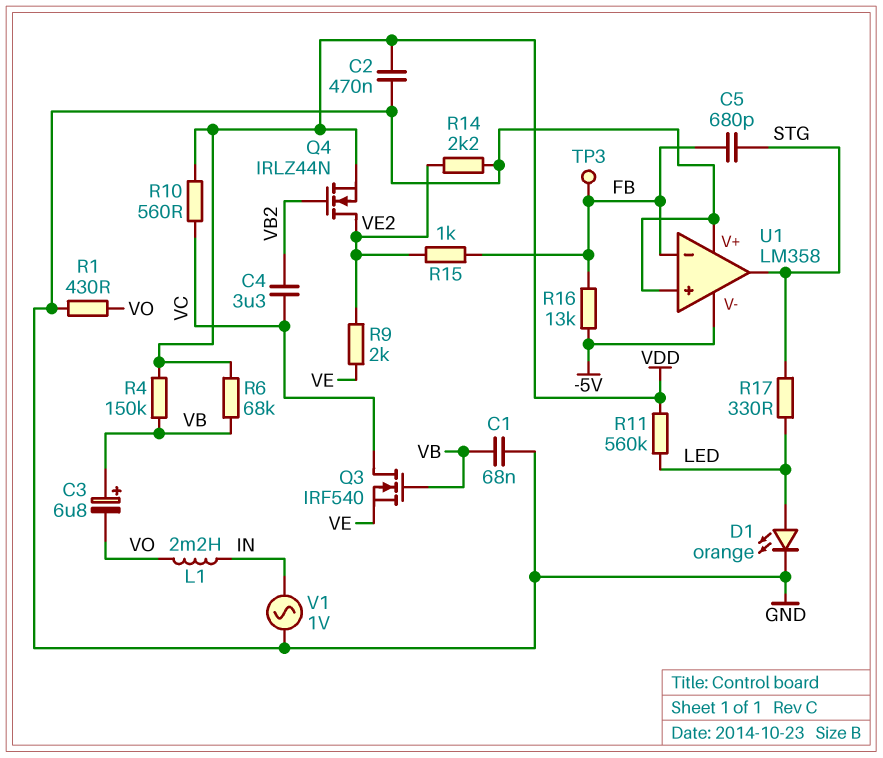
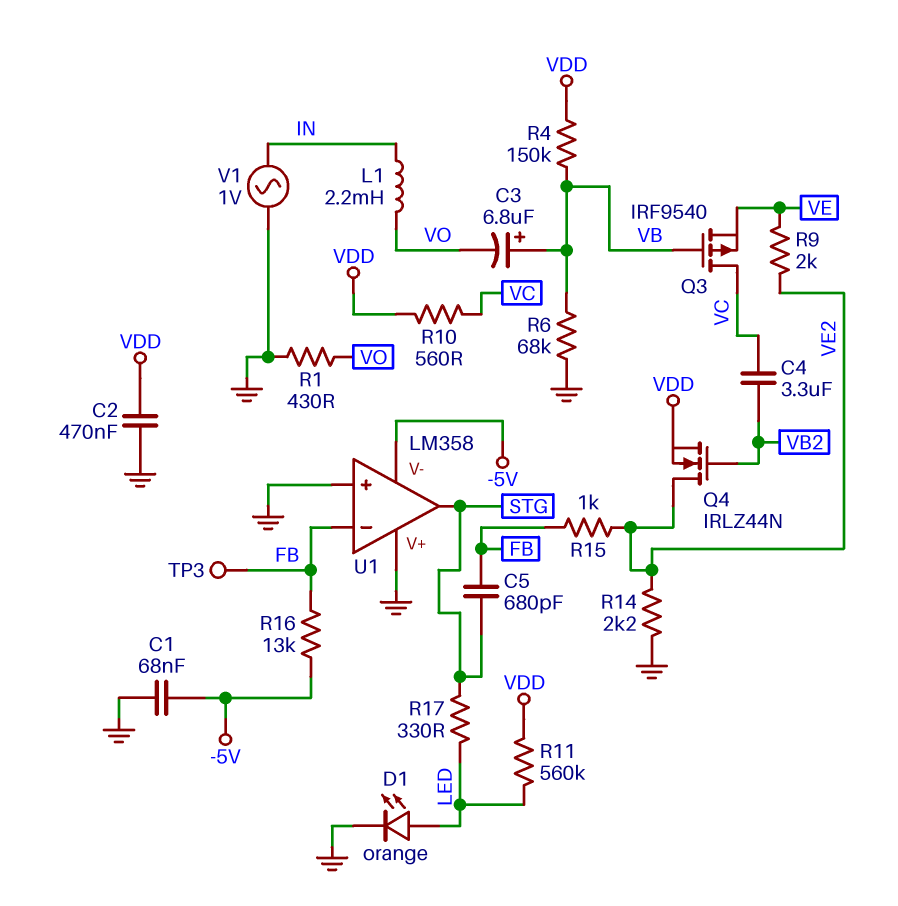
C1: 68nF (GND, VB) -> 68nF (-5V, GND)
Q3: NMOS IRF540 (G VB, D VC, S VE) -> PMOS IRF9540 (G VB, D VC, S VE)
R6: 68k (VB, VDD) -> 68k (GND, VB)

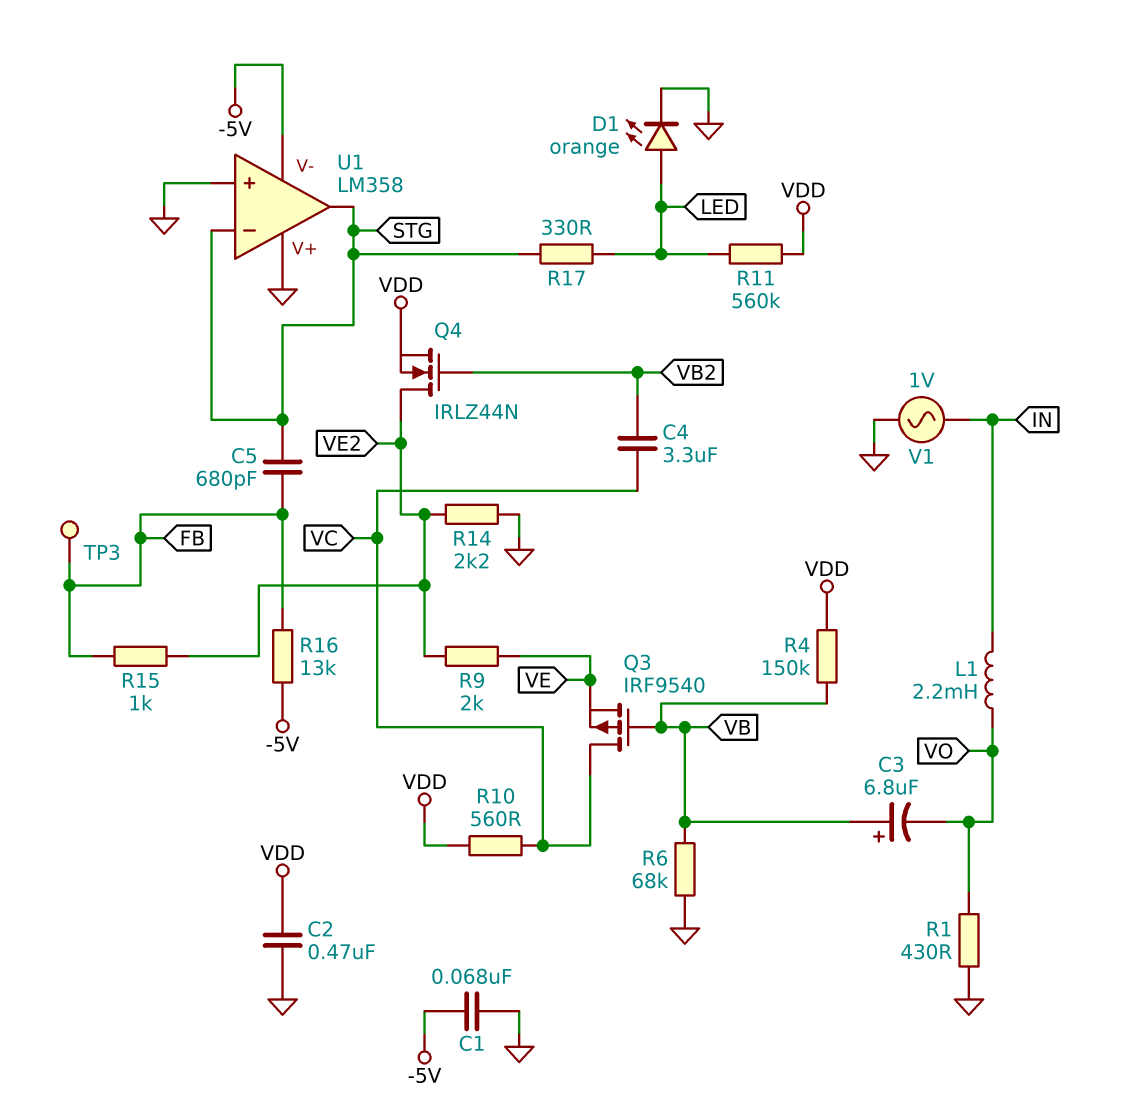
U1 pin in-: FB -> STG

